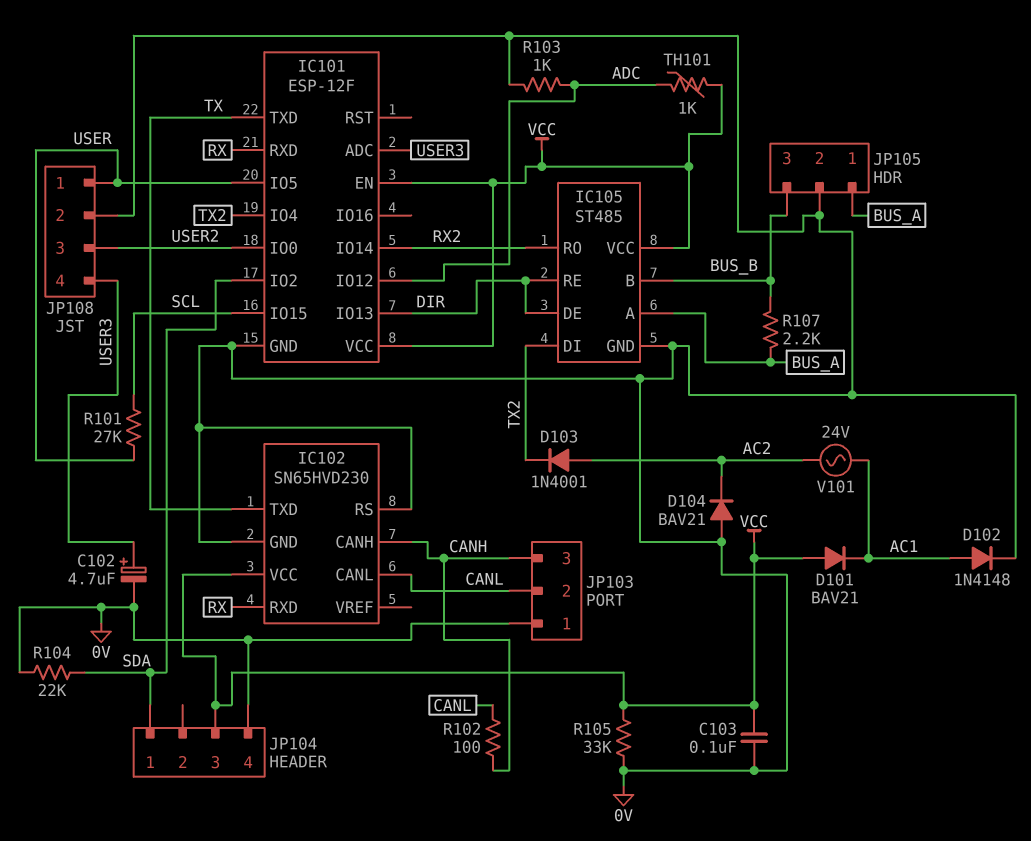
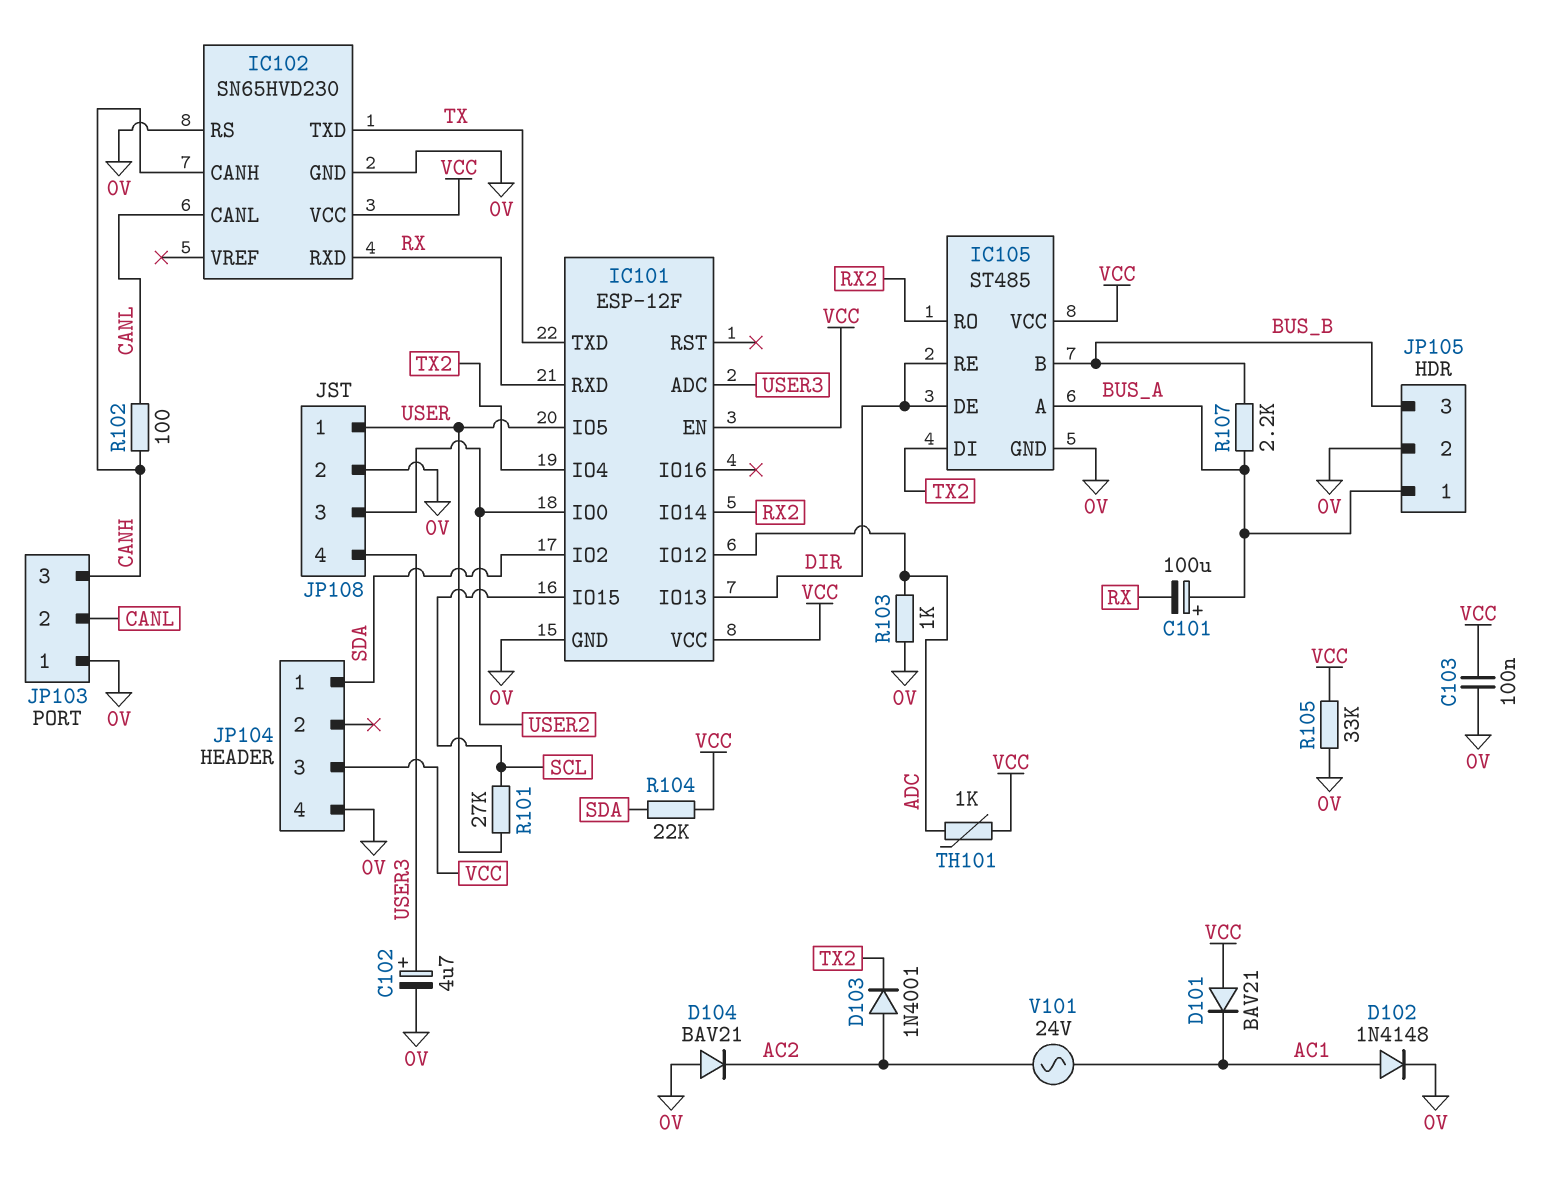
C101: none -> 100uF (plus BUS_A, minus RX)
R104: 22k (0V, SDA) -> 22k (SDA, VCC)

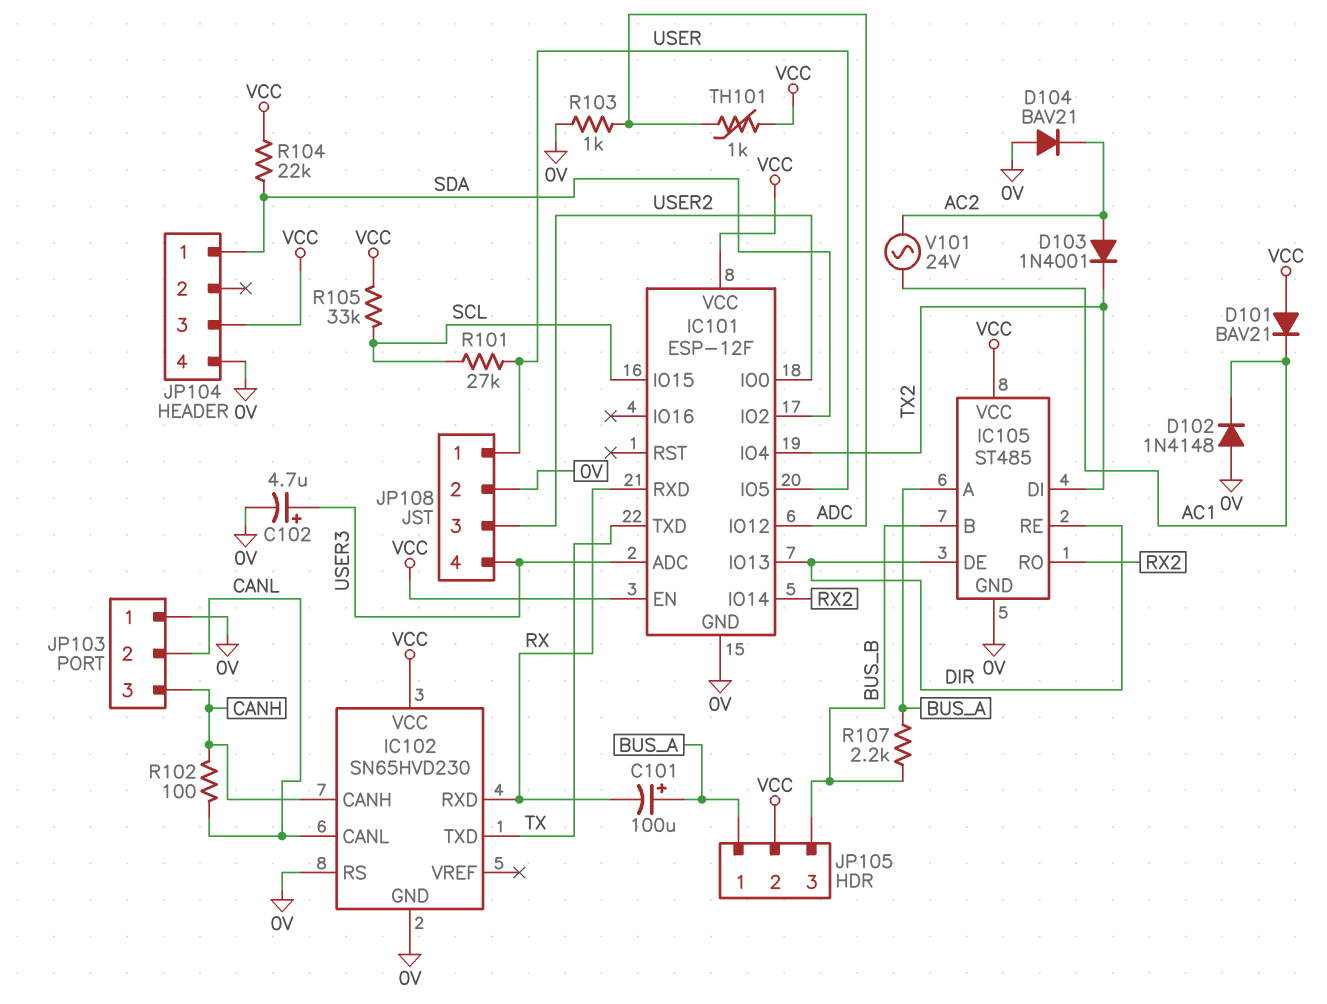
C103: 100nF (0V, VCC) -> none
D102: diode 1N4148 (A AC1, K 0V) -> diode 1N4148 (A 0V, K AC1)
JP105 pin 2: 0V -> VCC
R105: 33k (0V, VCC) -> 33k (SCL, VCC)

